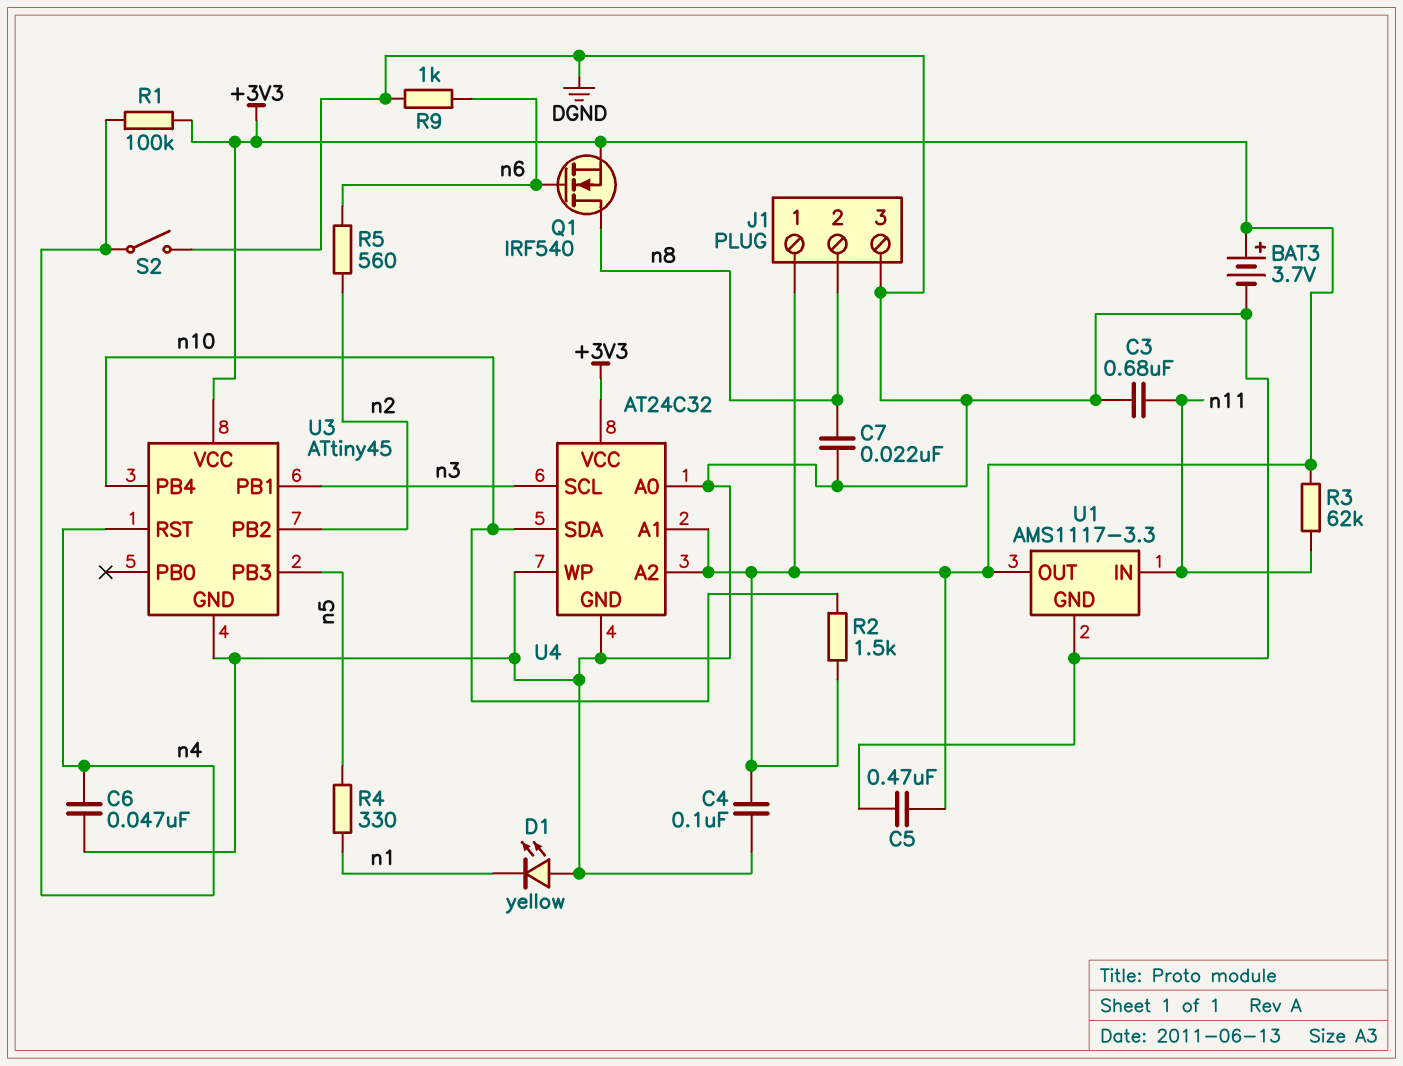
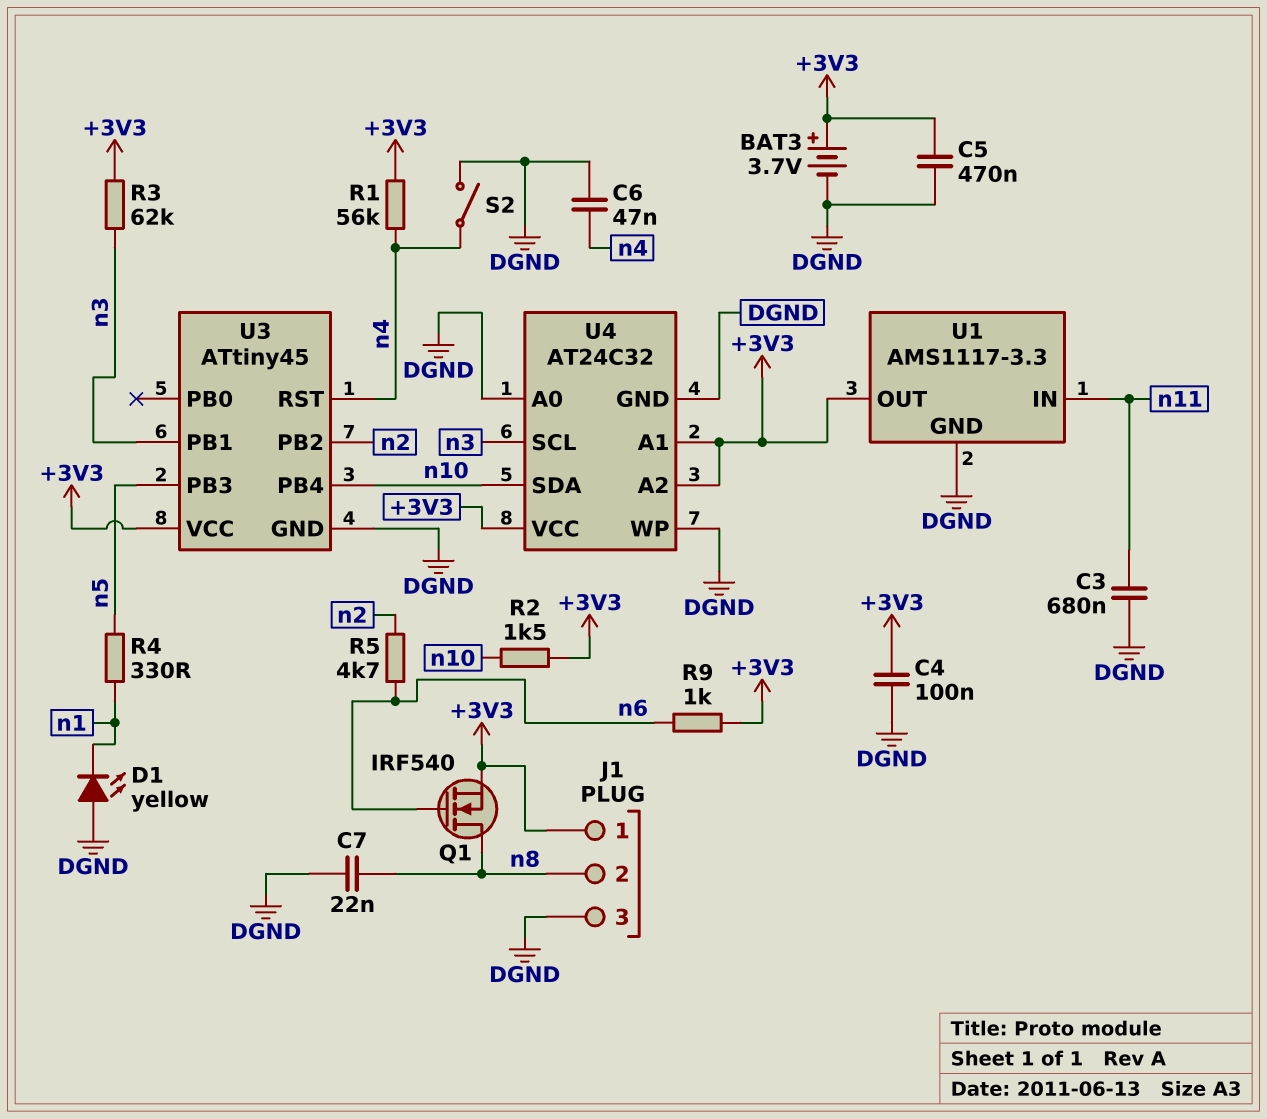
R1: 100k (+3V3, n4) -> 56k (+3V3, n4)
R3: 62k (+3V3, n11) -> 62k (+3V3, n3)
R5: 560 (n2, n6) -> 4.7k (n2, n6)
R9: 1k (DGND, n6) -> 1k (+3V3, n6)

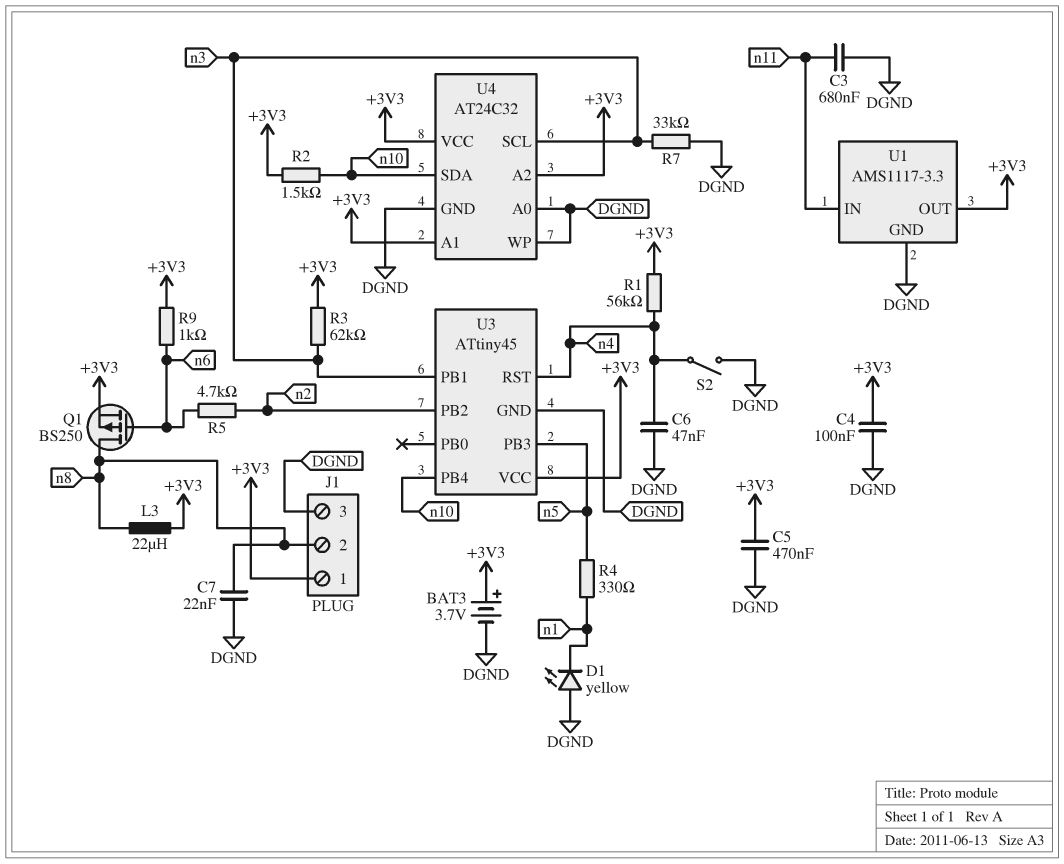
L3: none -> 22uH (+3V3, n8)
Q1: NMOS IRF540 (G n6, D n8, S +3V3) -> PMOS BS250 (G n6, D n8, S +3V3)
R7: none -> 33k (DGND, n3)

